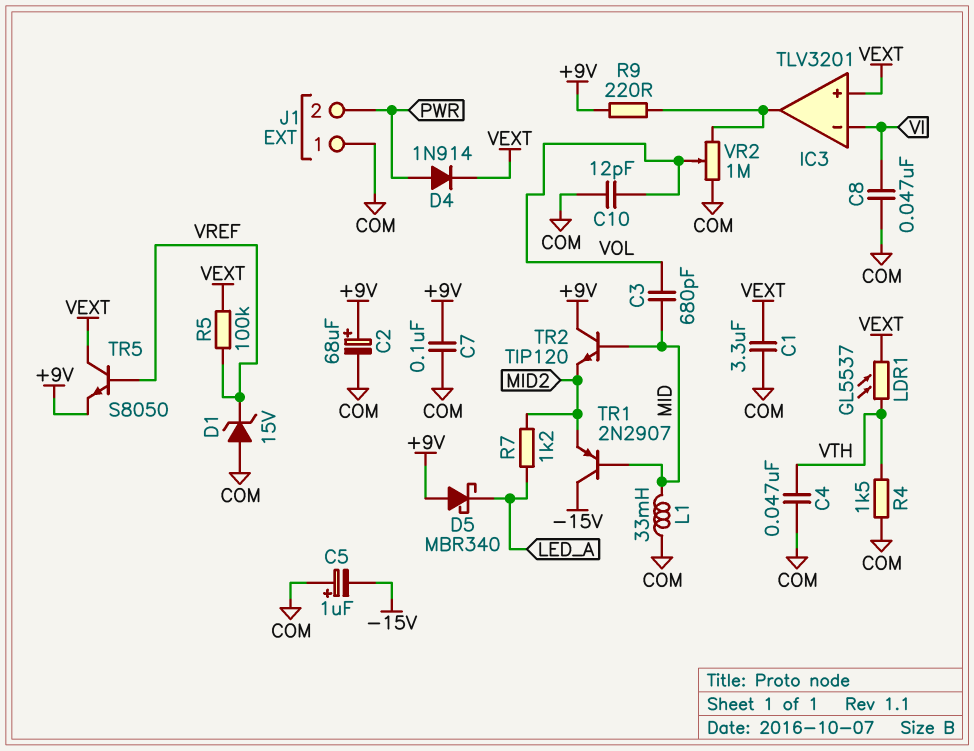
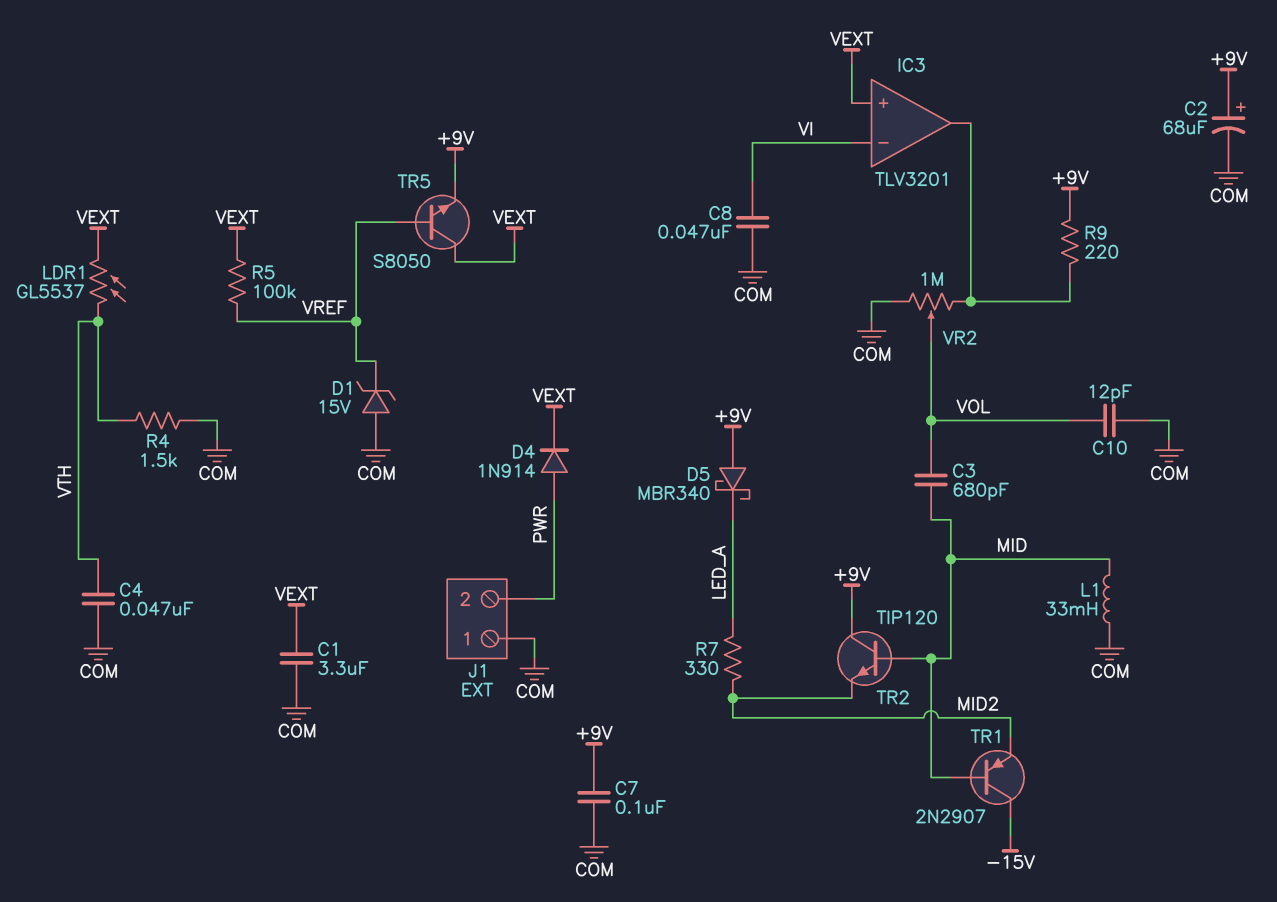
C5: 1uF (plus COM, minus -15V) -> none
R7: 1.2k (LED_A, MID2) -> 330 (LED_A, MID2)

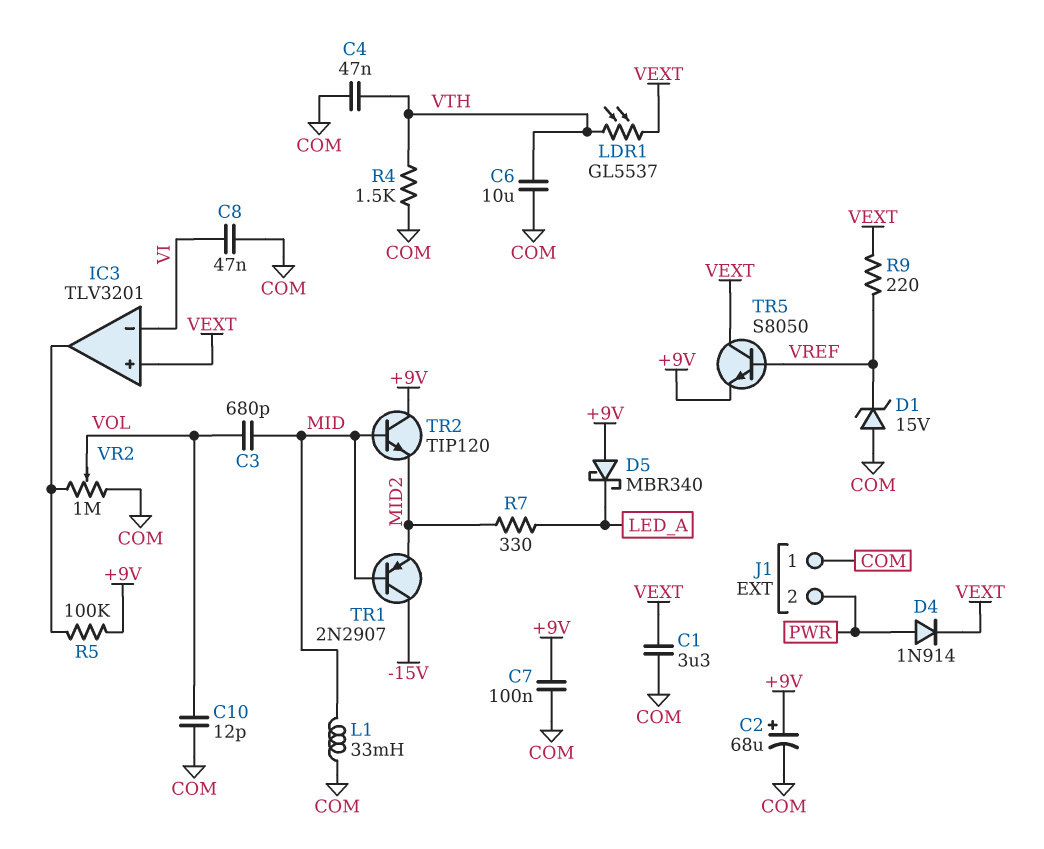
C6: none -> 10uF (COM, VTH)
R5: 100k (VEXT, VREF) -> 100k (+9V, IC3/out)
R9: 220 (+9V, IC3/out) -> 220 (VEXT, VREF)

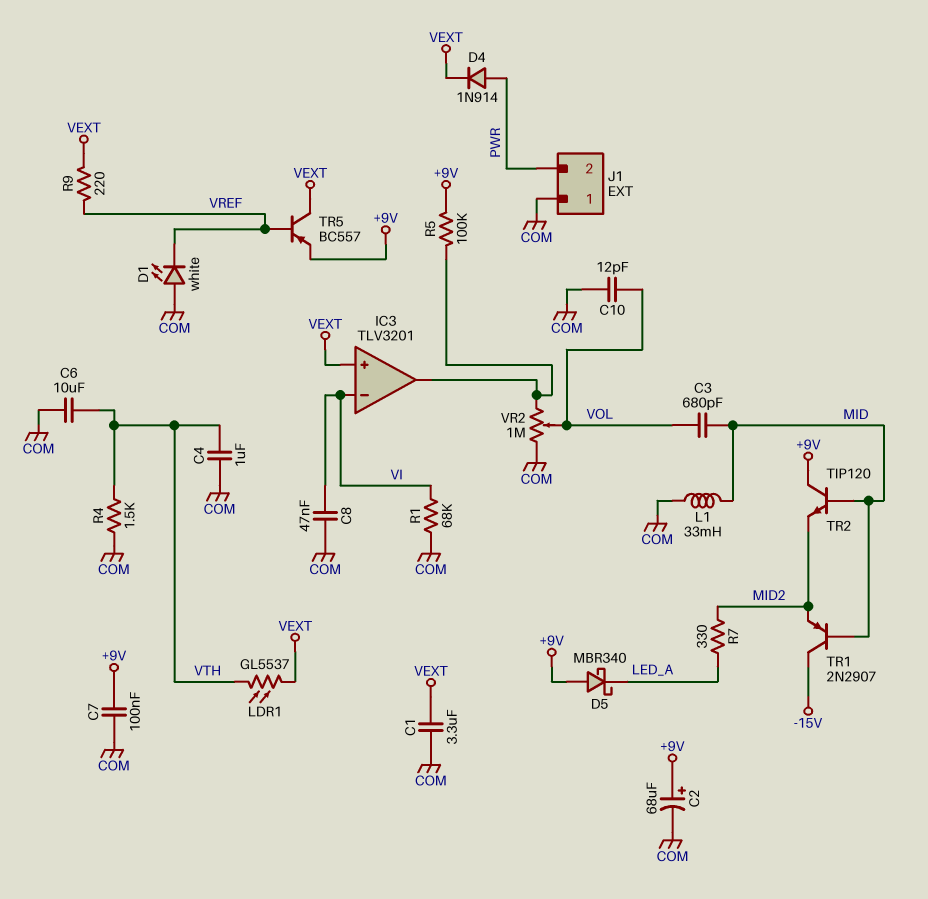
C4: 47nF (COM, VTH) -> 1uF (COM, VTH)
D1: zener 15V (A COM, K VREF) -> LED white (A COM, K VREF)
R1: none -> 68k (COM, VI)
TR5: NPN S8050 (B VREF, C VEXT, E +9V) -> PNP BC557 (B VREF, C VEXT, E +9V)

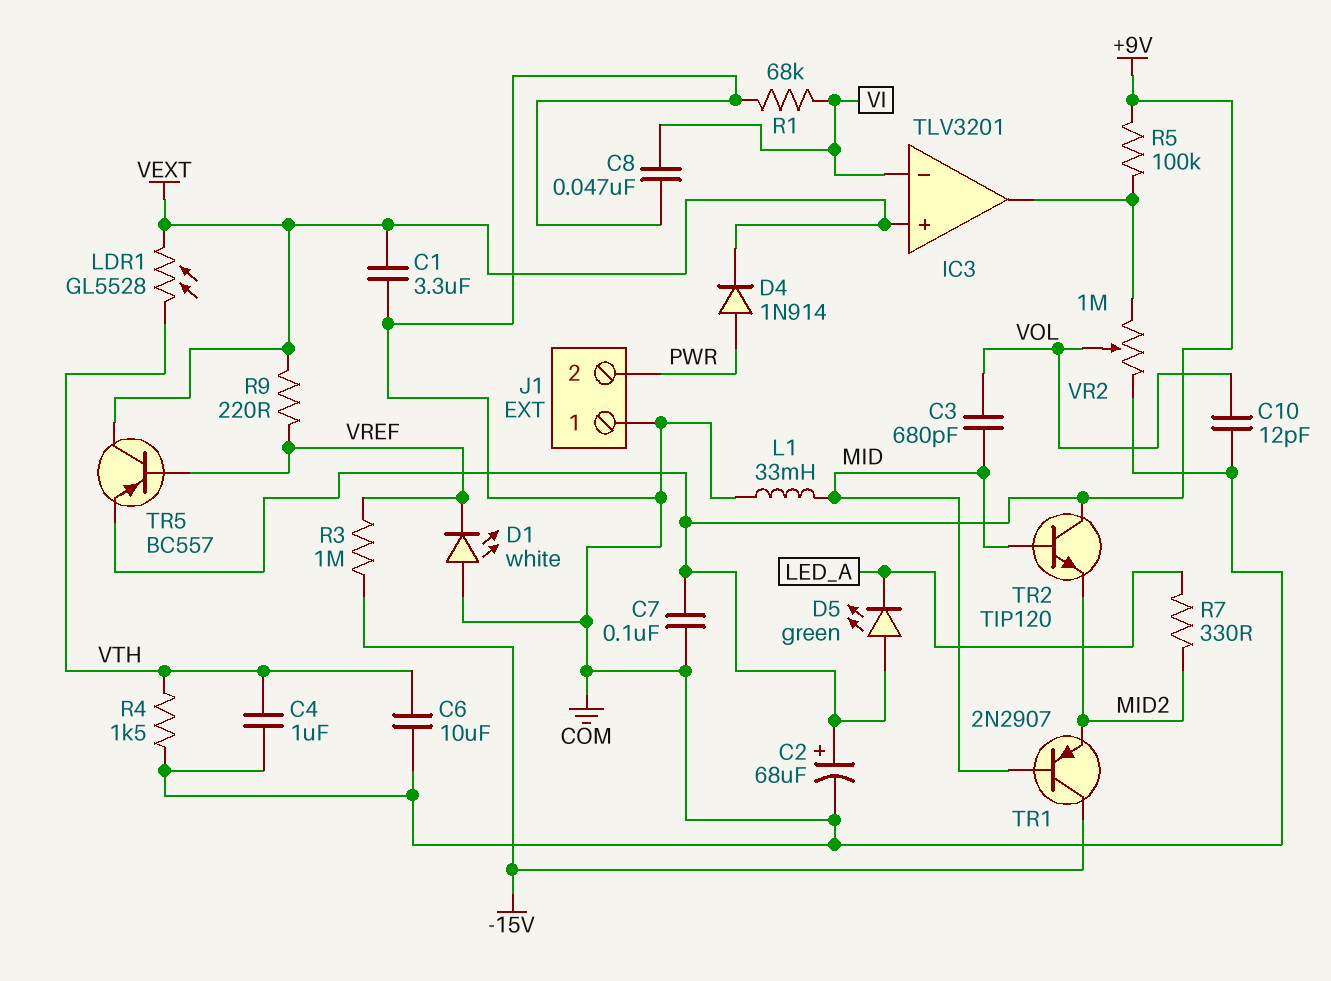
D5: schottky MBR340 (A +9V, K LED_A) -> LED green (A +9V, K LED_A)
LDR1: GL5537 (VEXT, VTH) -> GL5528 (VEXT, VTH)
R3: none -> 1M (-15V, VREF)

